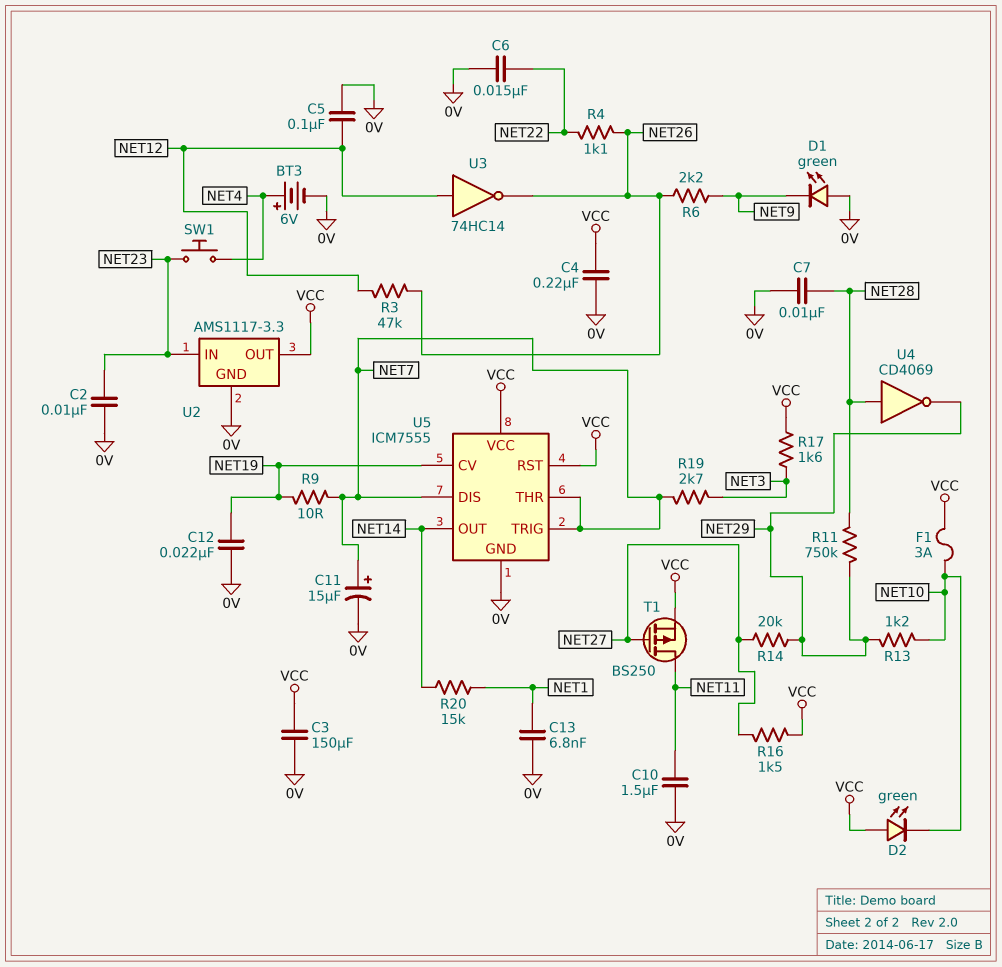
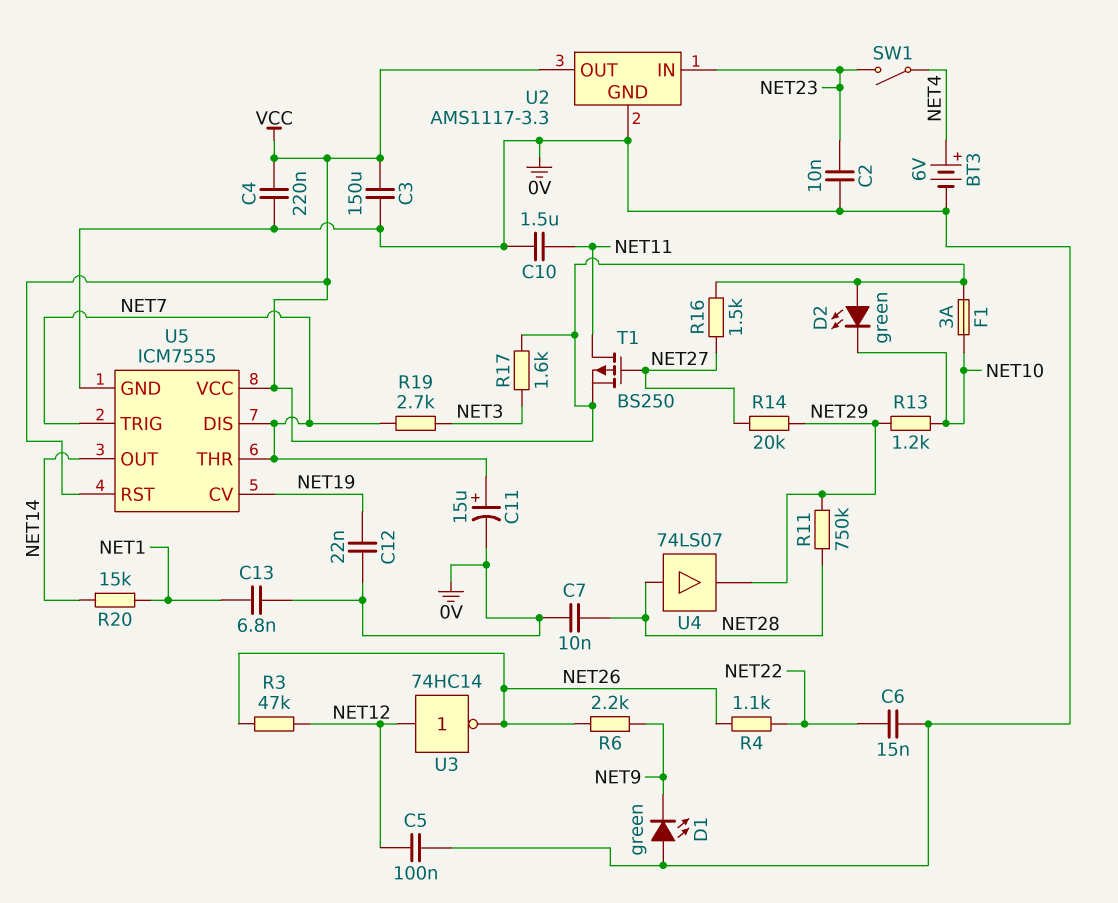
R9: 10 (NET7, NET19) -> none
SW1: button (NET4, NET23) -> switch (NET4, NET23)
U4: NOT CD4069 (in NET28, out NET29) -> buffer 74LS07 (in NET28, out NET29)

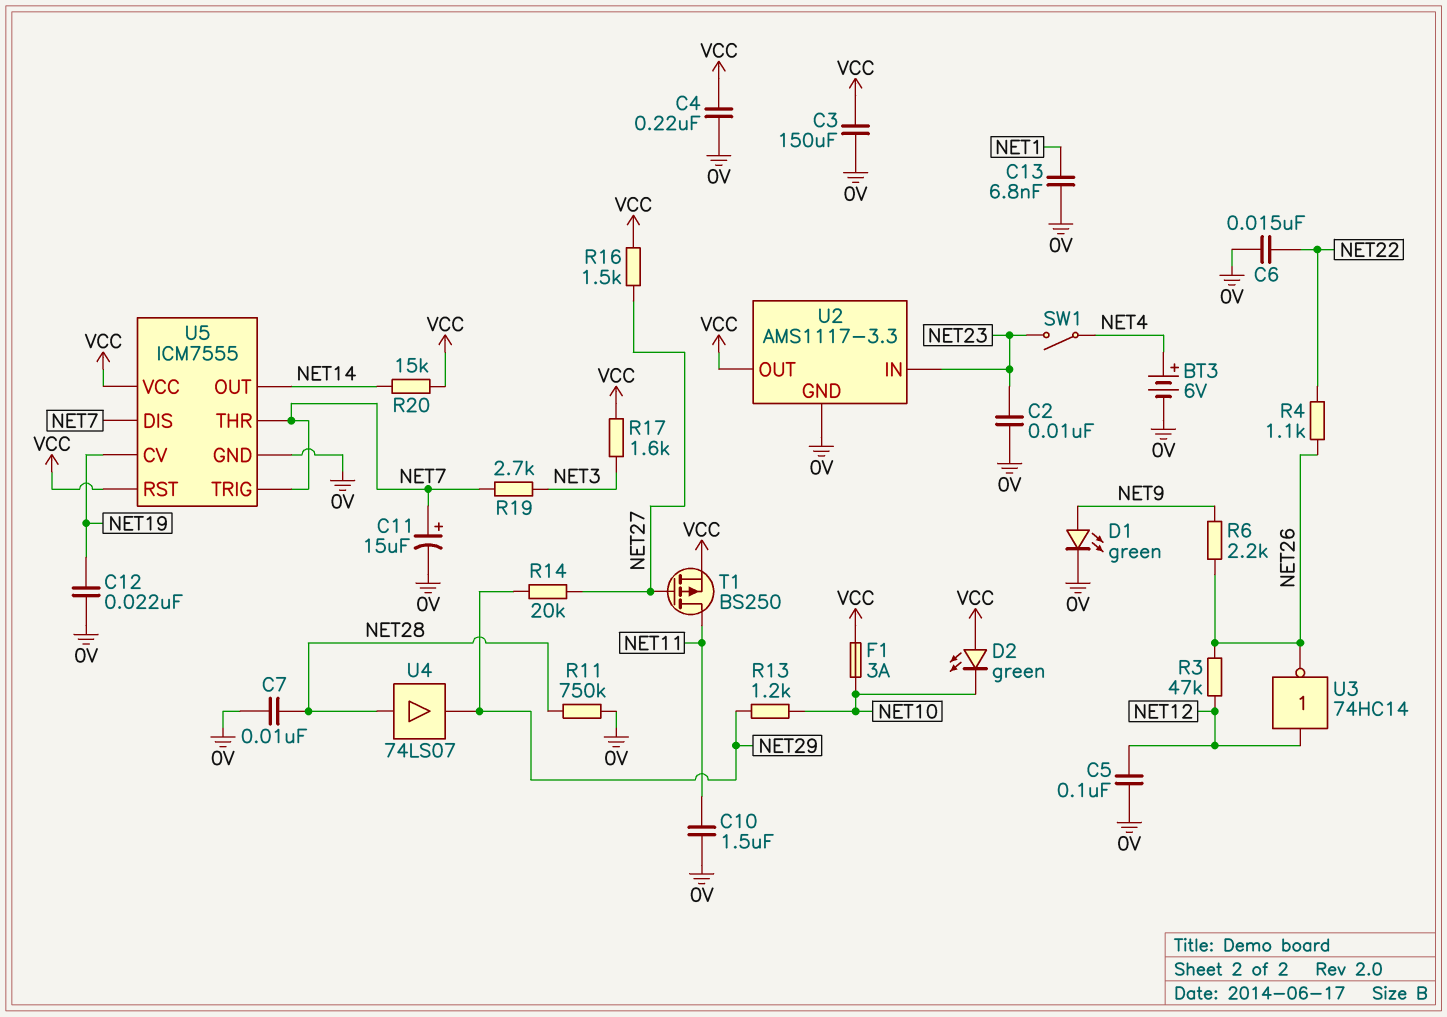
D1: LED green (A 0V, K NET9) -> LED green (A NET9, K 0V)
R11: 750k (NET28, NET29) -> 750k (0V, NET28)
R20: 15k (NET1, NET14) -> 15k (NET14, VCC)

